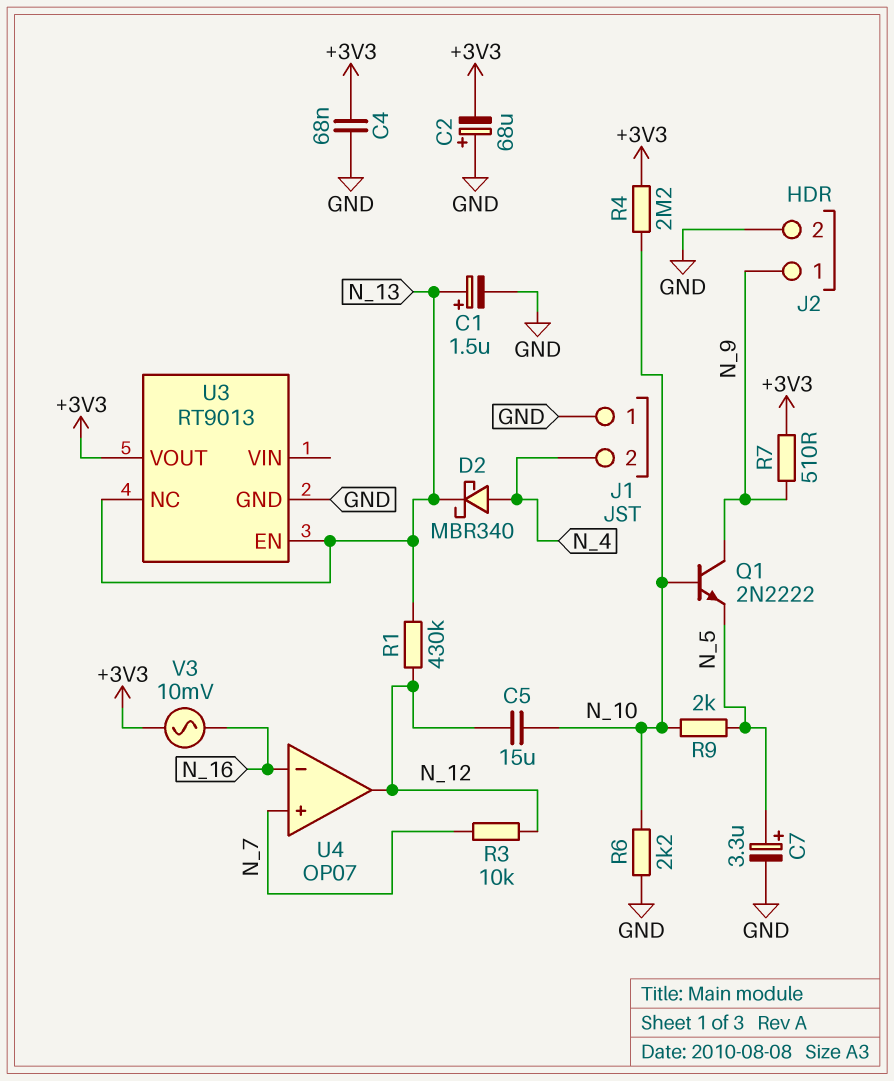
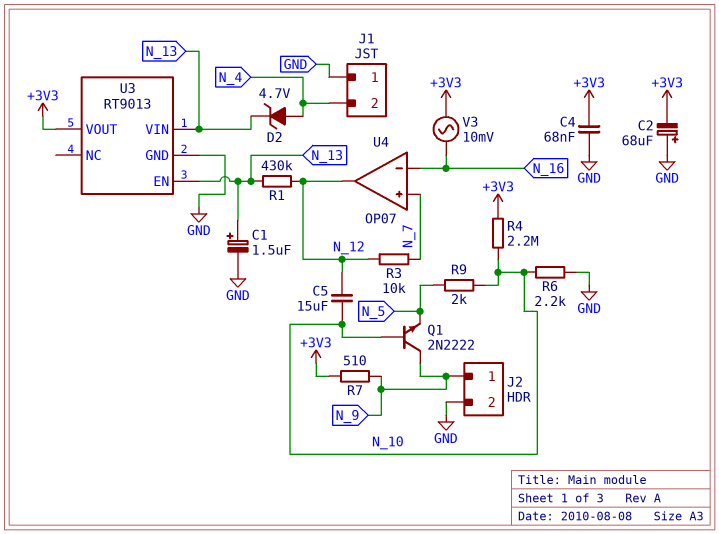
C7: 3.3uF (plus N_5, minus GND) -> none
D2: schottky MBR340 (A N_4, K N_13) -> zener 4.7V (A N_4, K N_13)
U3 pin NC: N_13 -> none
U3 pin VIN: none -> N_13

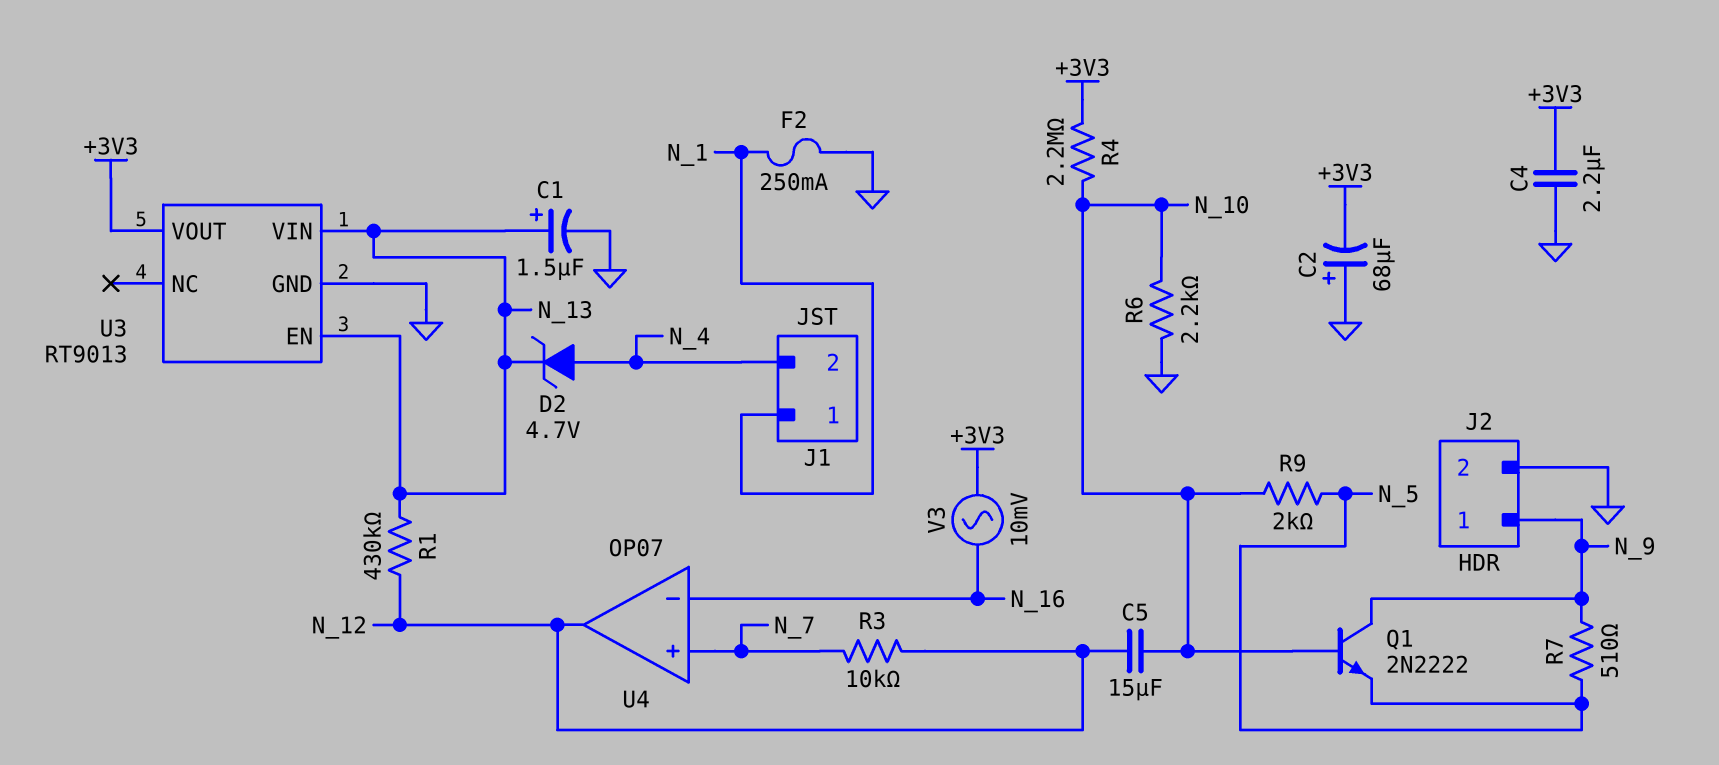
C4: 68nF (+3V3, GND) -> 2.2uF (+3V3, GND)
F2: none -> 250mA (GND, N_1)
J1 pin 1: GND -> N_1
R7: 510 (+3V3, N_9) -> 510 (N_5, N_9)

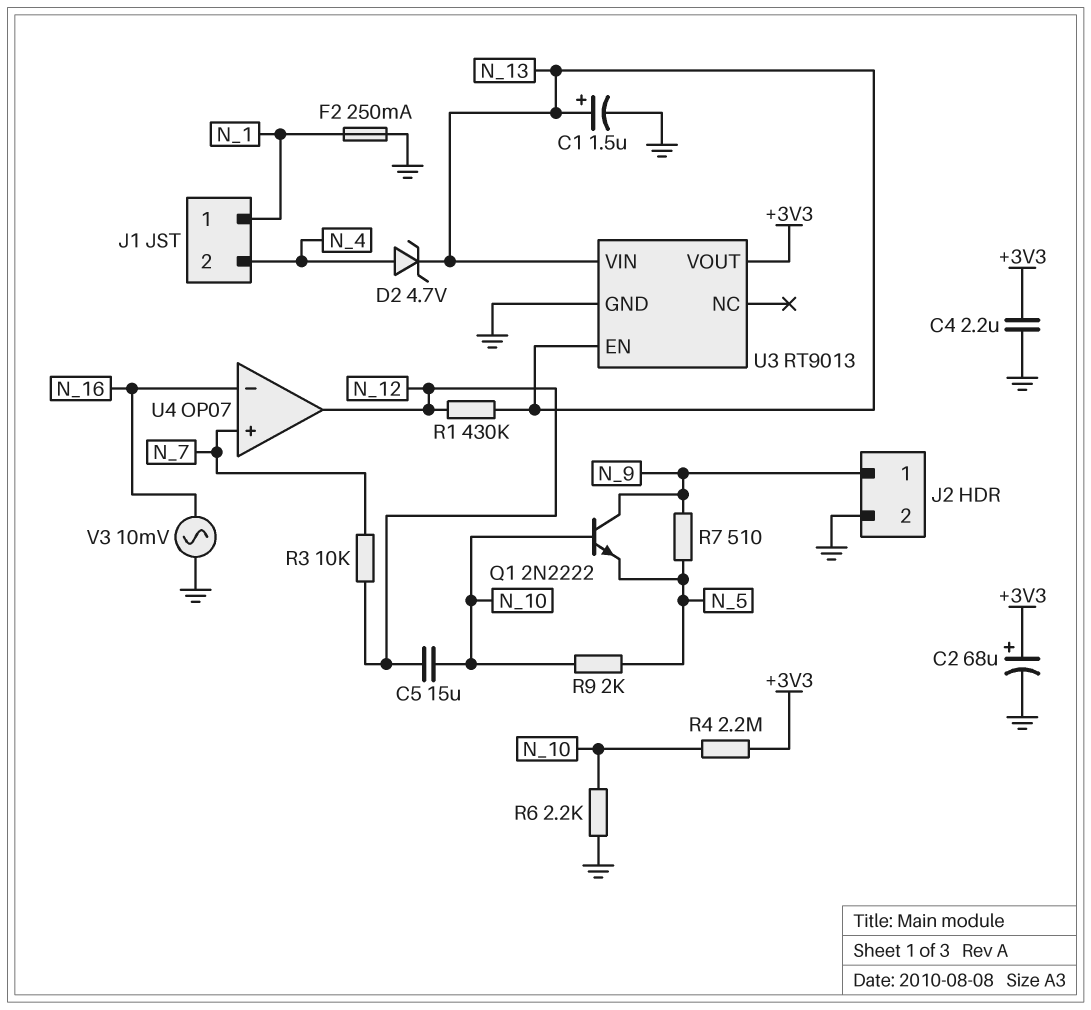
C2: 68uF (plus GND, minus +3V3) -> 68uF (plus +3V3, minus GND)
V3: AC 10mV (+3V3, N_16) -> AC 10mV (GND, N_16)

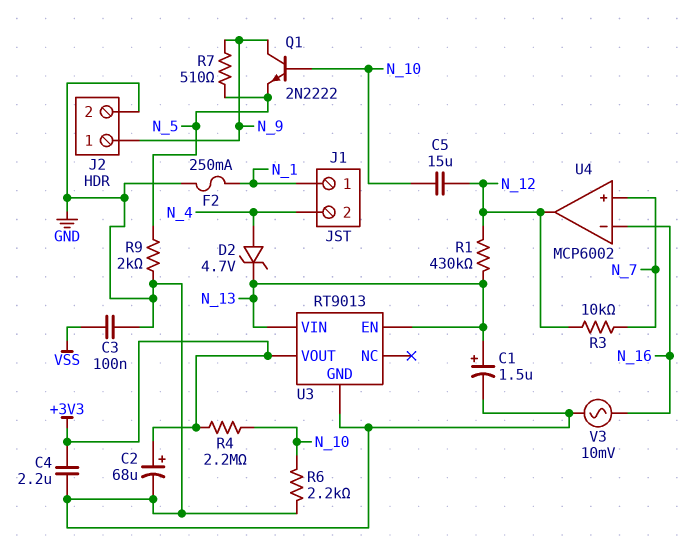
C3: none -> 100nF (GND, VSS)
R9: 2k (N_5, N_10) -> 2k (GND, N_5)
U4: OP07 -> MCP6002

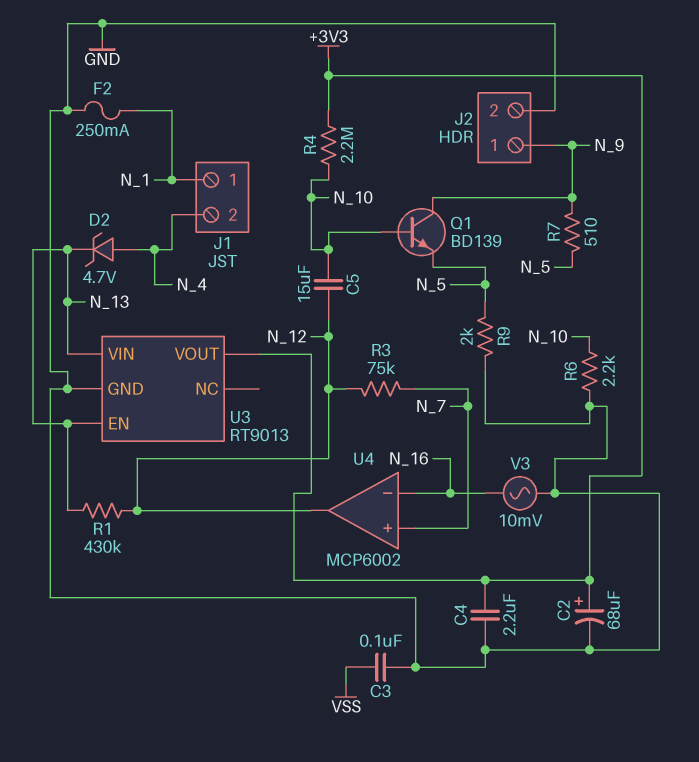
C1: 1.5uF (plus N_13, minus GND) -> none
Q1: NPN 2N2222 (B N_10, C N_9, E N_5) -> NPN BD139 (B N_10, C N_9, E N_5)
R3: 10k (N_7, N_12) -> 75k (N_7, N_12)

